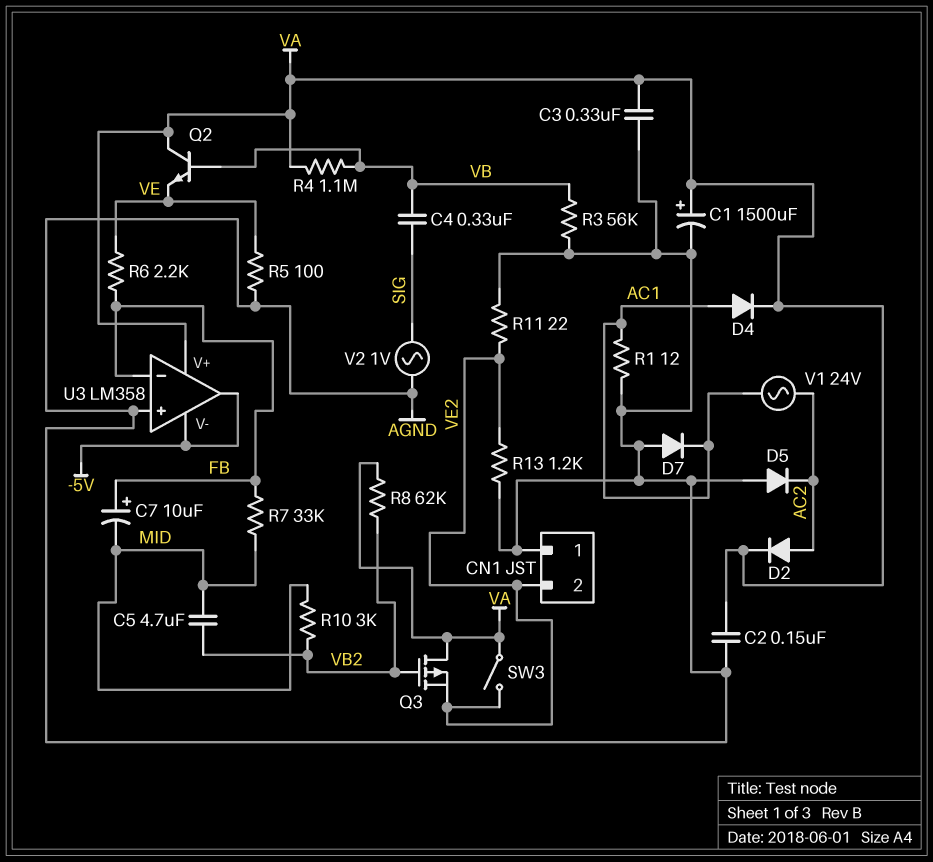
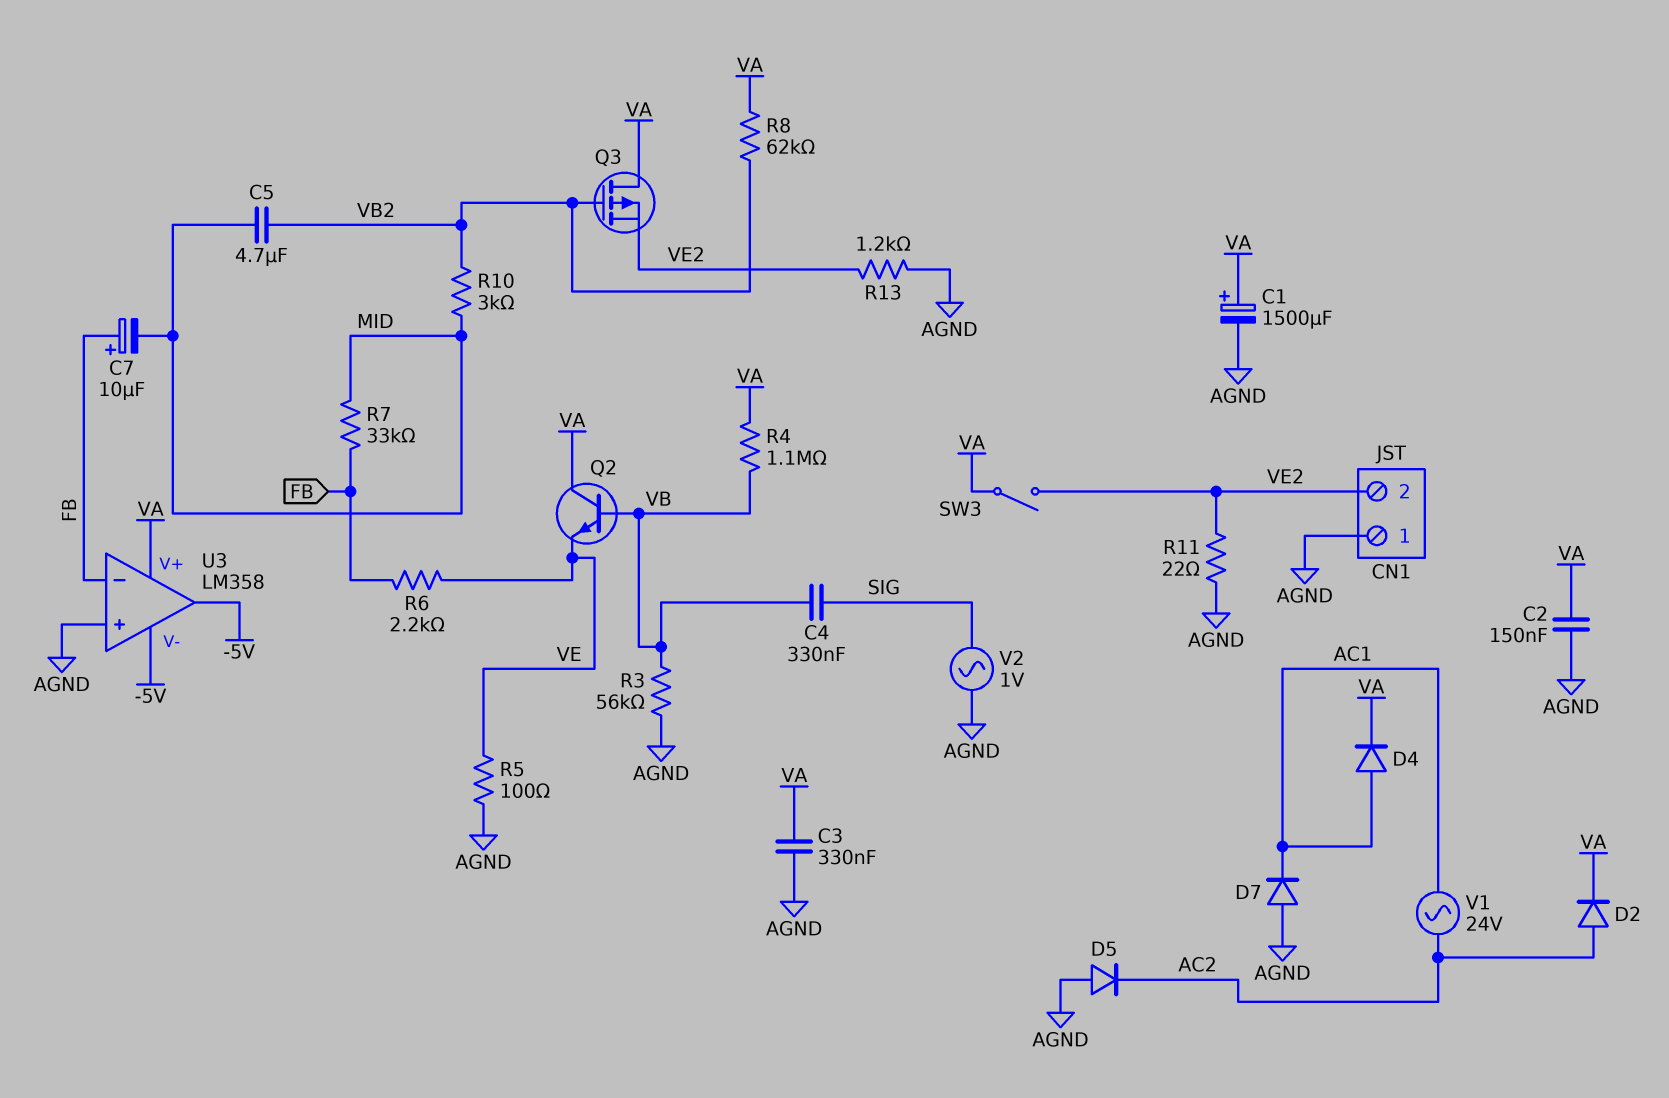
R1: 12 (AC1, AGND) -> none

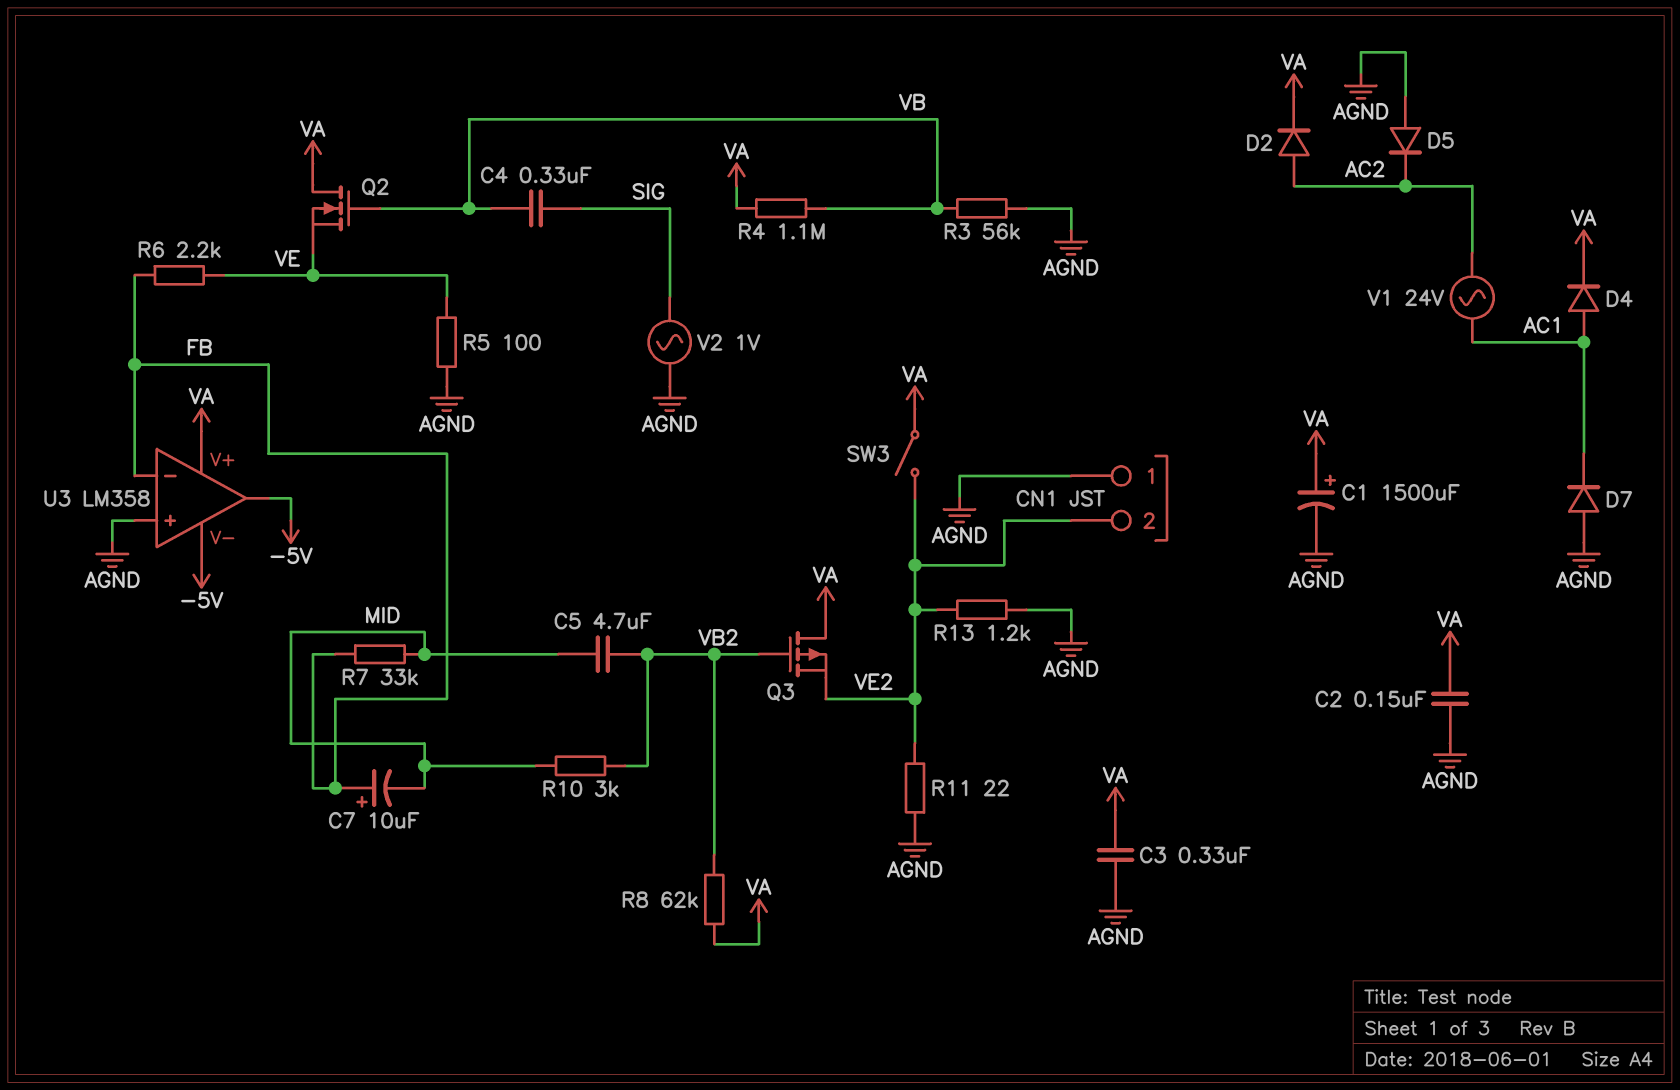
Q2: NPN (B VB, C VA, E VE) -> NMOS (G VB, D VA, S VE)

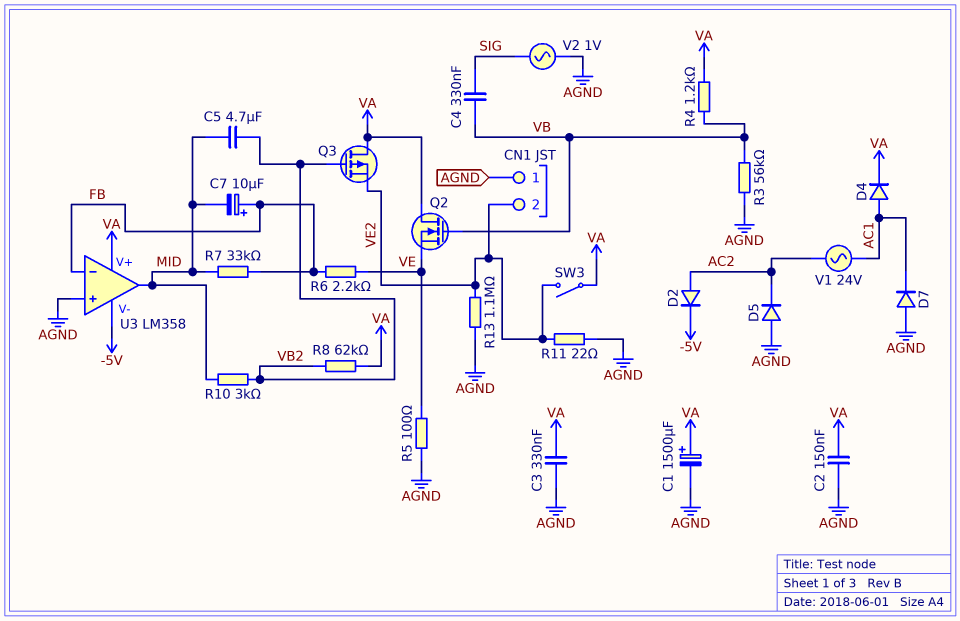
D2: diode (A AC2, K VA) -> diode (A AC2, K -5V)
R4: 1.1M (VA, VB) -> 1.2k (VA, VB)
R13: 1.2k (AGND, VE2) -> 1.1M (AGND, VE2)
U3 pin out: -5V -> MID

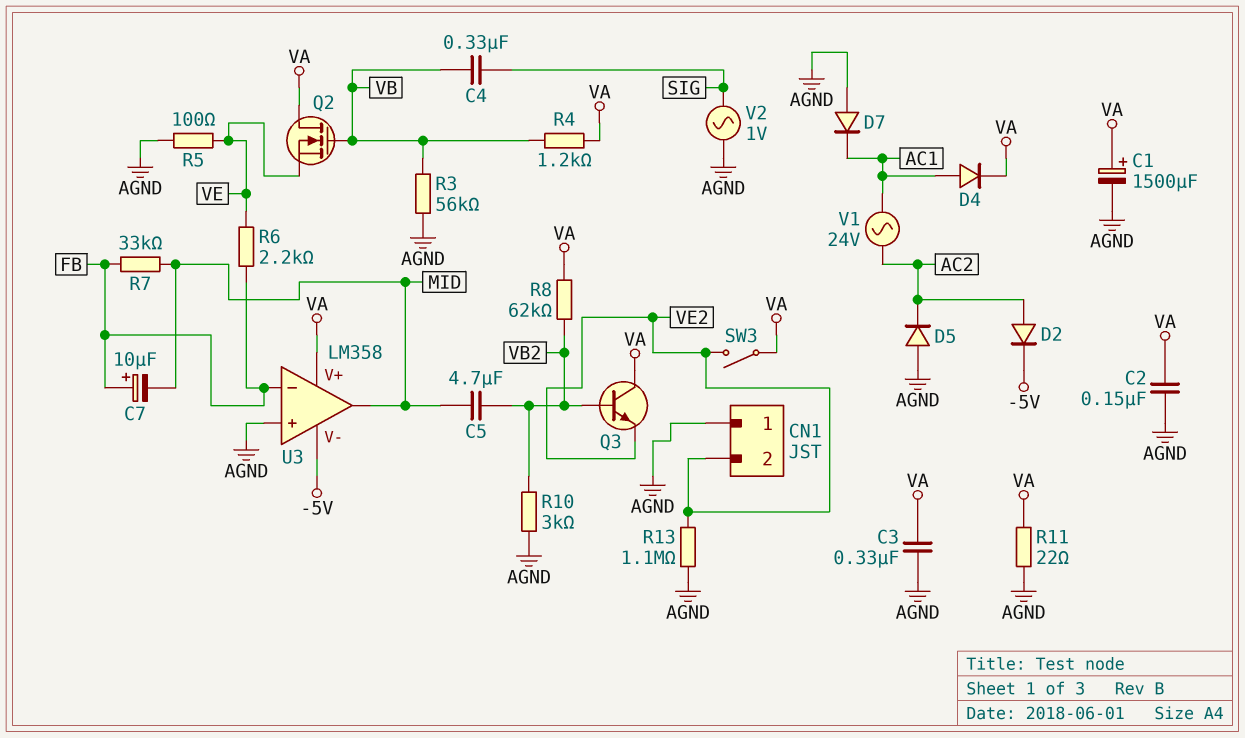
Q3: PMOS (G VB2, D VA, S VE2) -> NPN (B VB2, C VA, E VE2)
R10: 3k (MID, VB2) -> 3k (AGND, VB2)
R11: 22 (AGND, VE2) -> 22 (AGND, VA)

